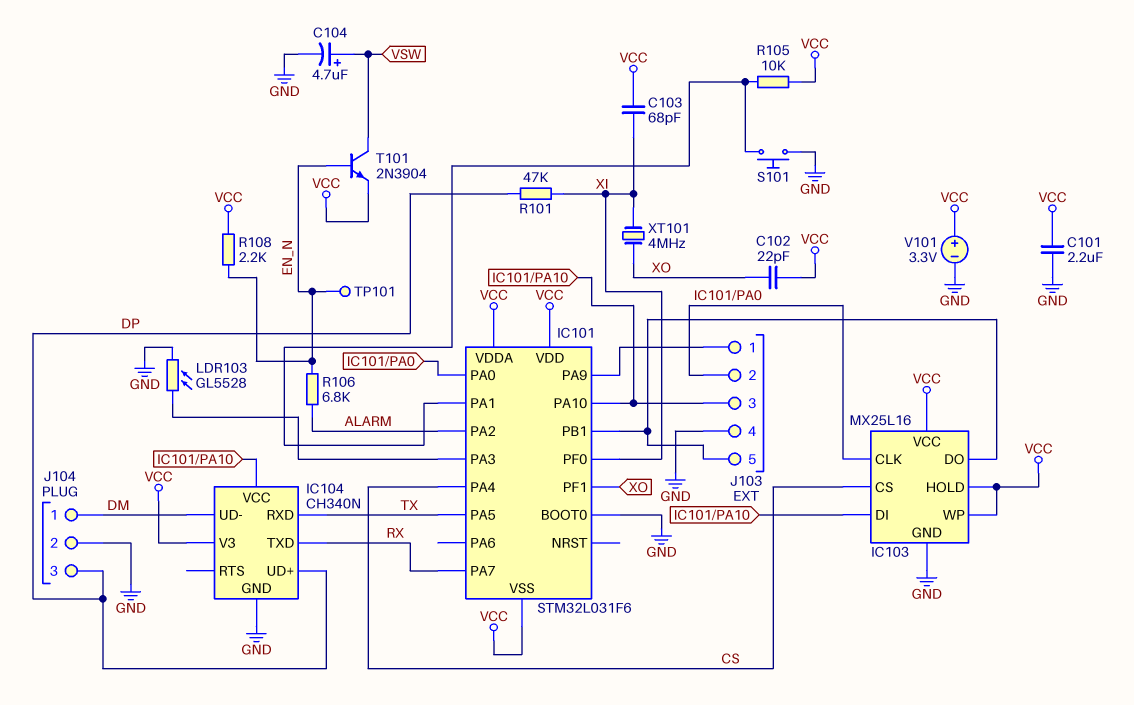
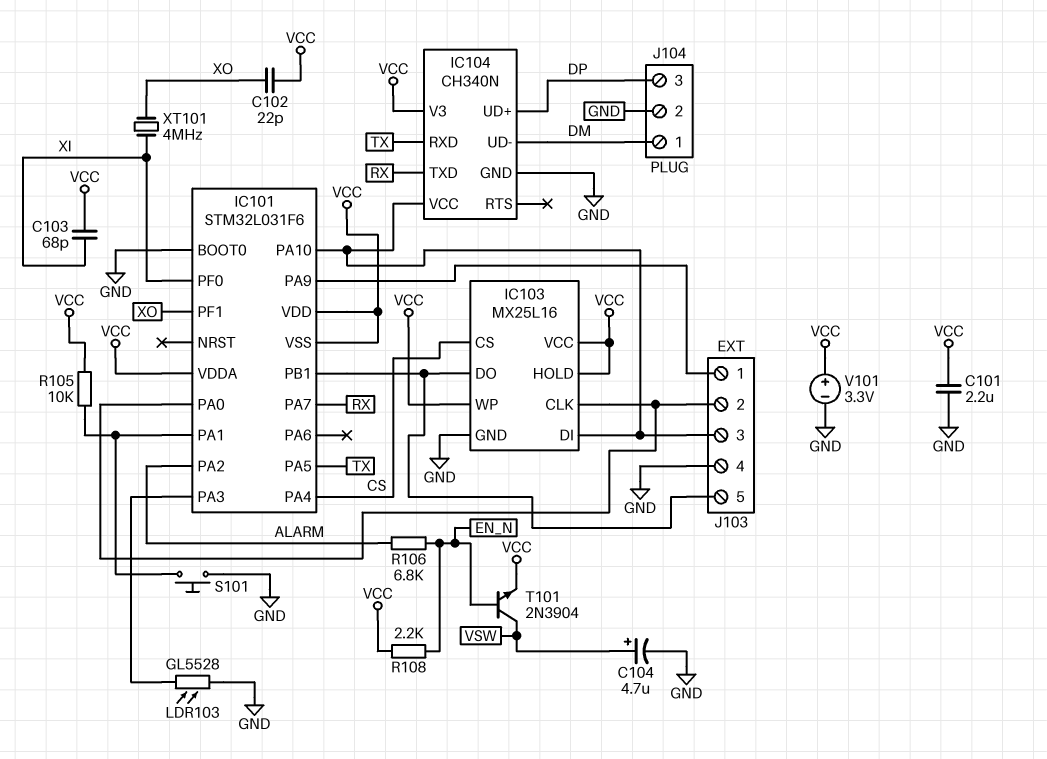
R101: 47k (DP, XI) -> none
TP101: test point (EN_N) -> none

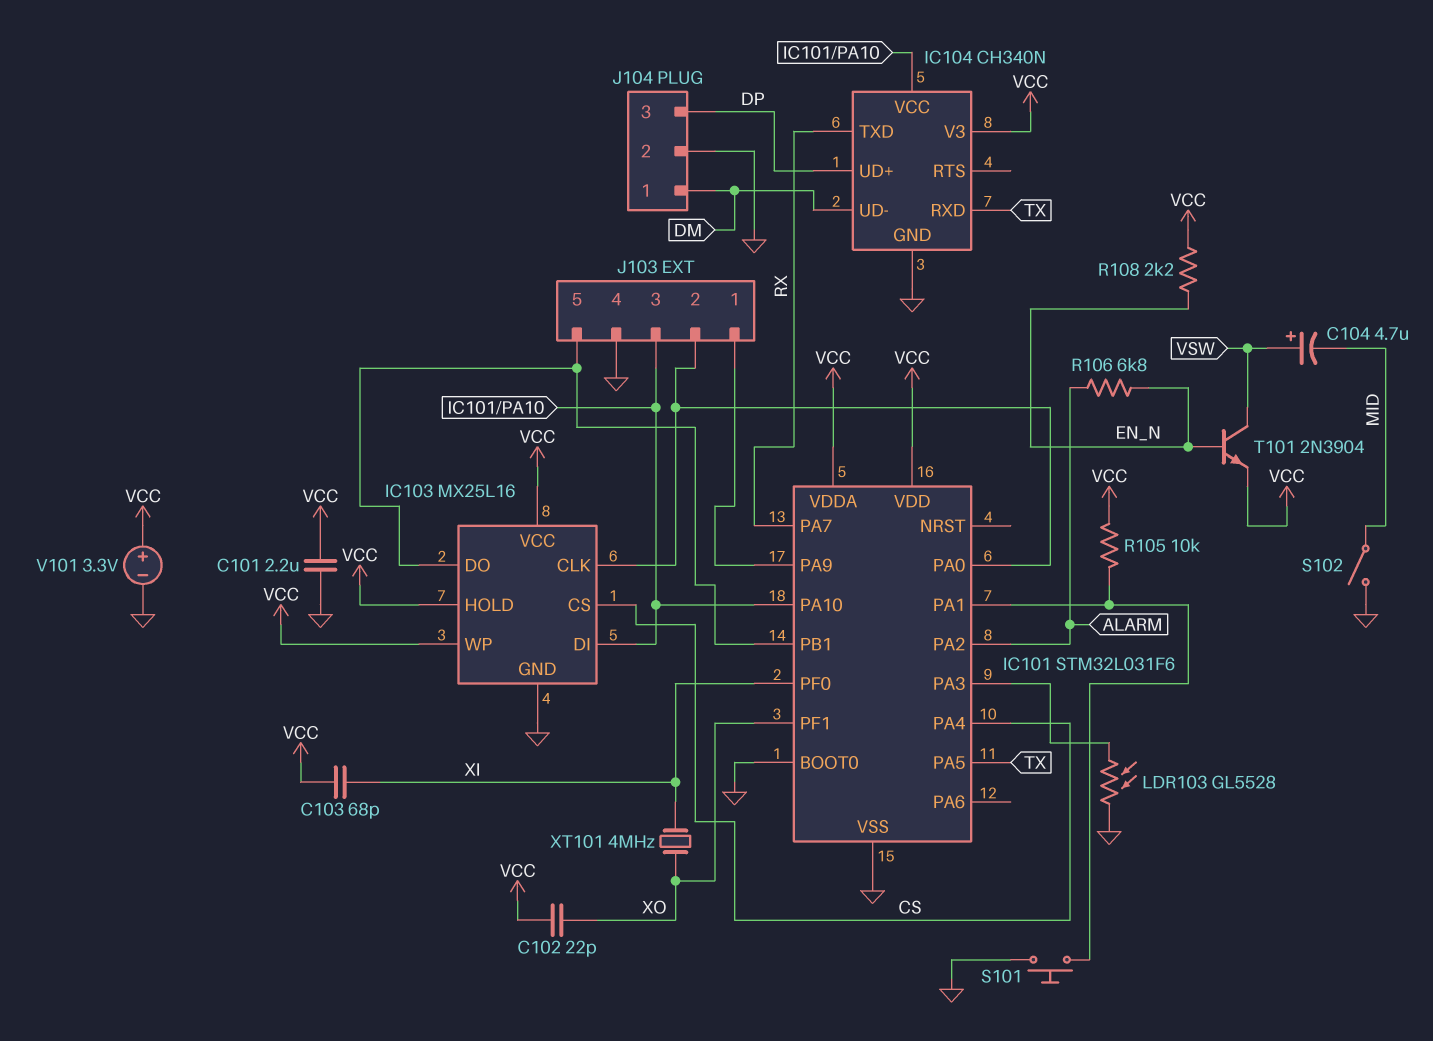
C104: 4.7uF (plus VSW, minus GND) -> 4.7uF (plus VSW, minus MID)
IC101 pin VSS: VCC -> GND
S102: none -> switch (GND, MID)

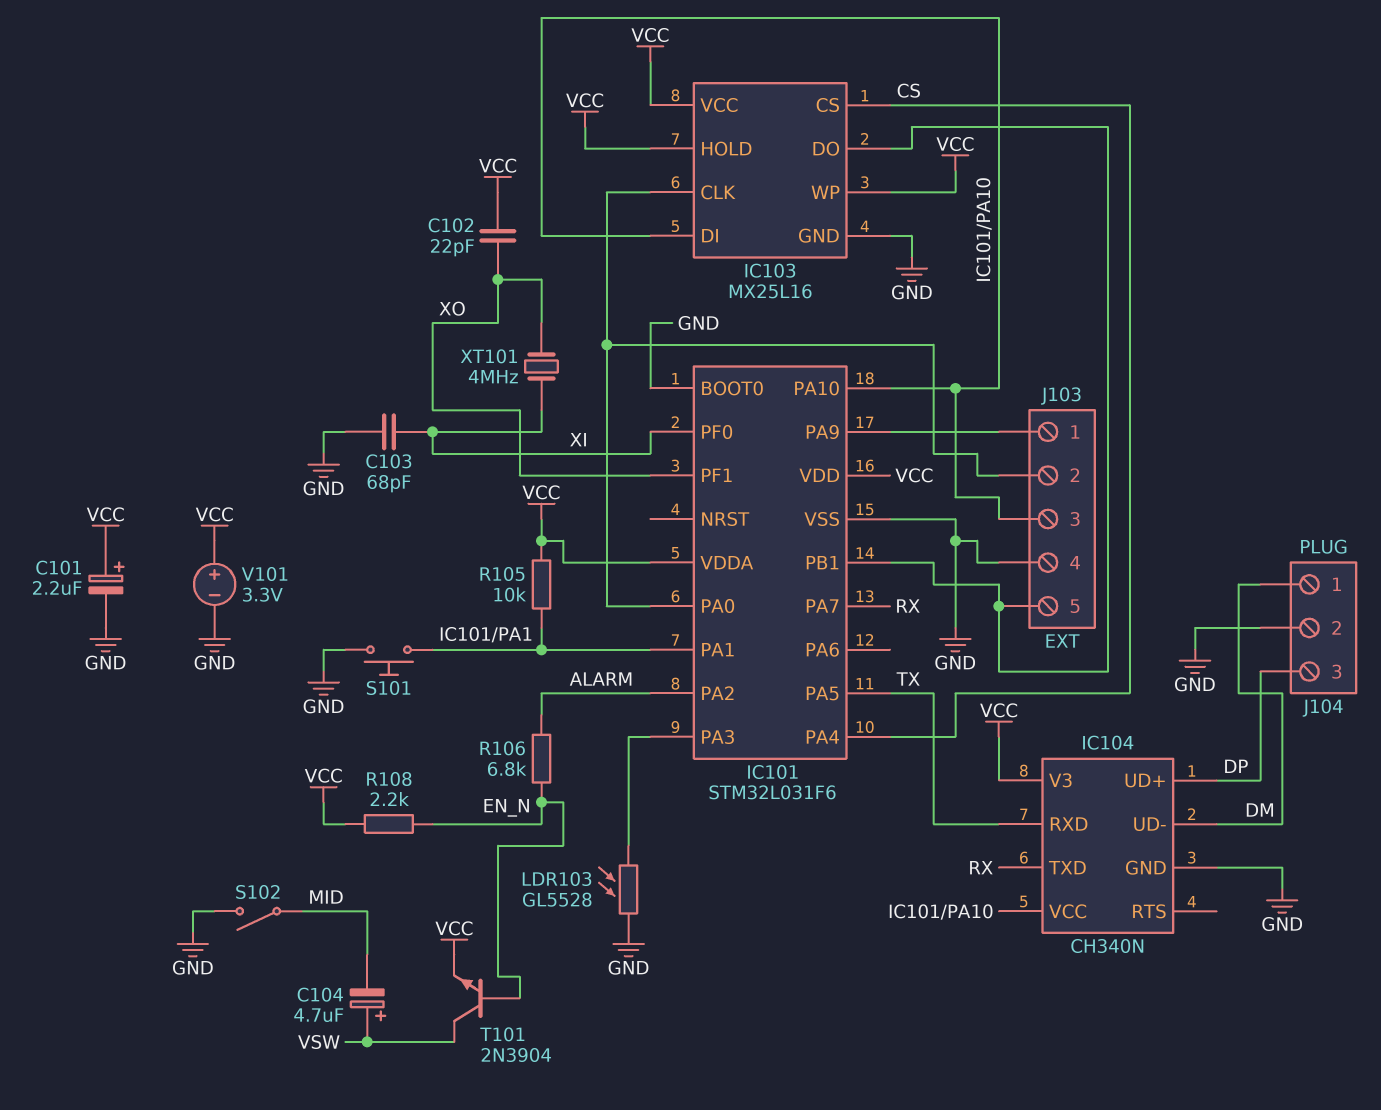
C101: 2.2uF (GND, VCC) -> 2.2uF (plus VCC, minus GND)
C103: 68pF (VCC, XI) -> 68pF (GND, XI)

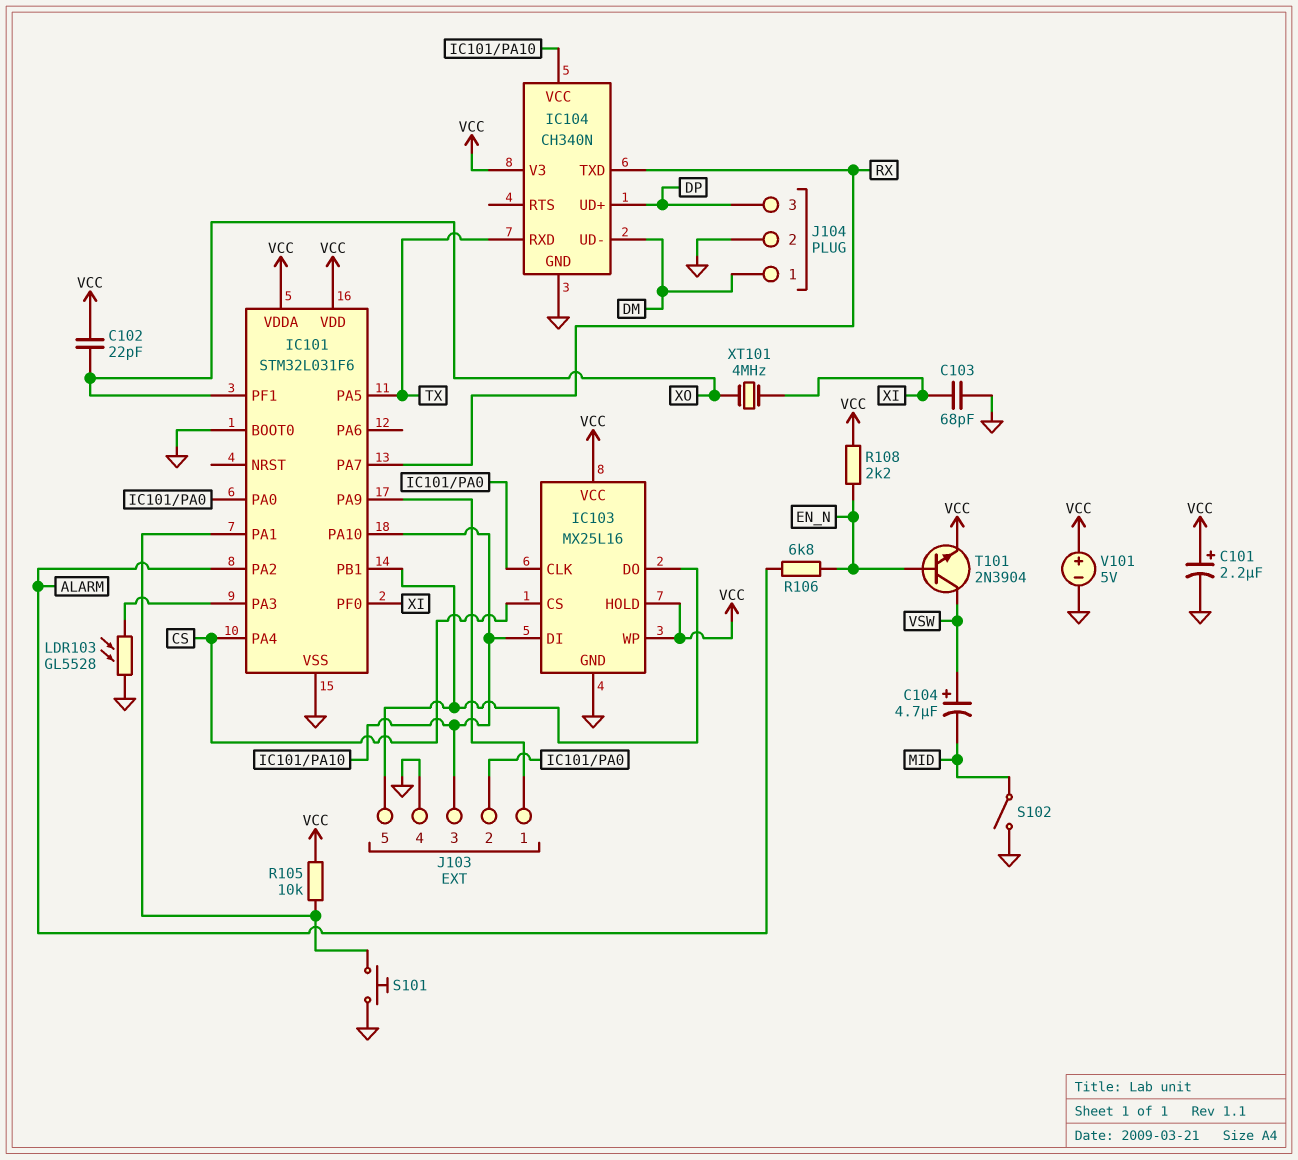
V101: 3.3V (plus VCC, minus GND) -> 5V (plus VCC, minus GND)

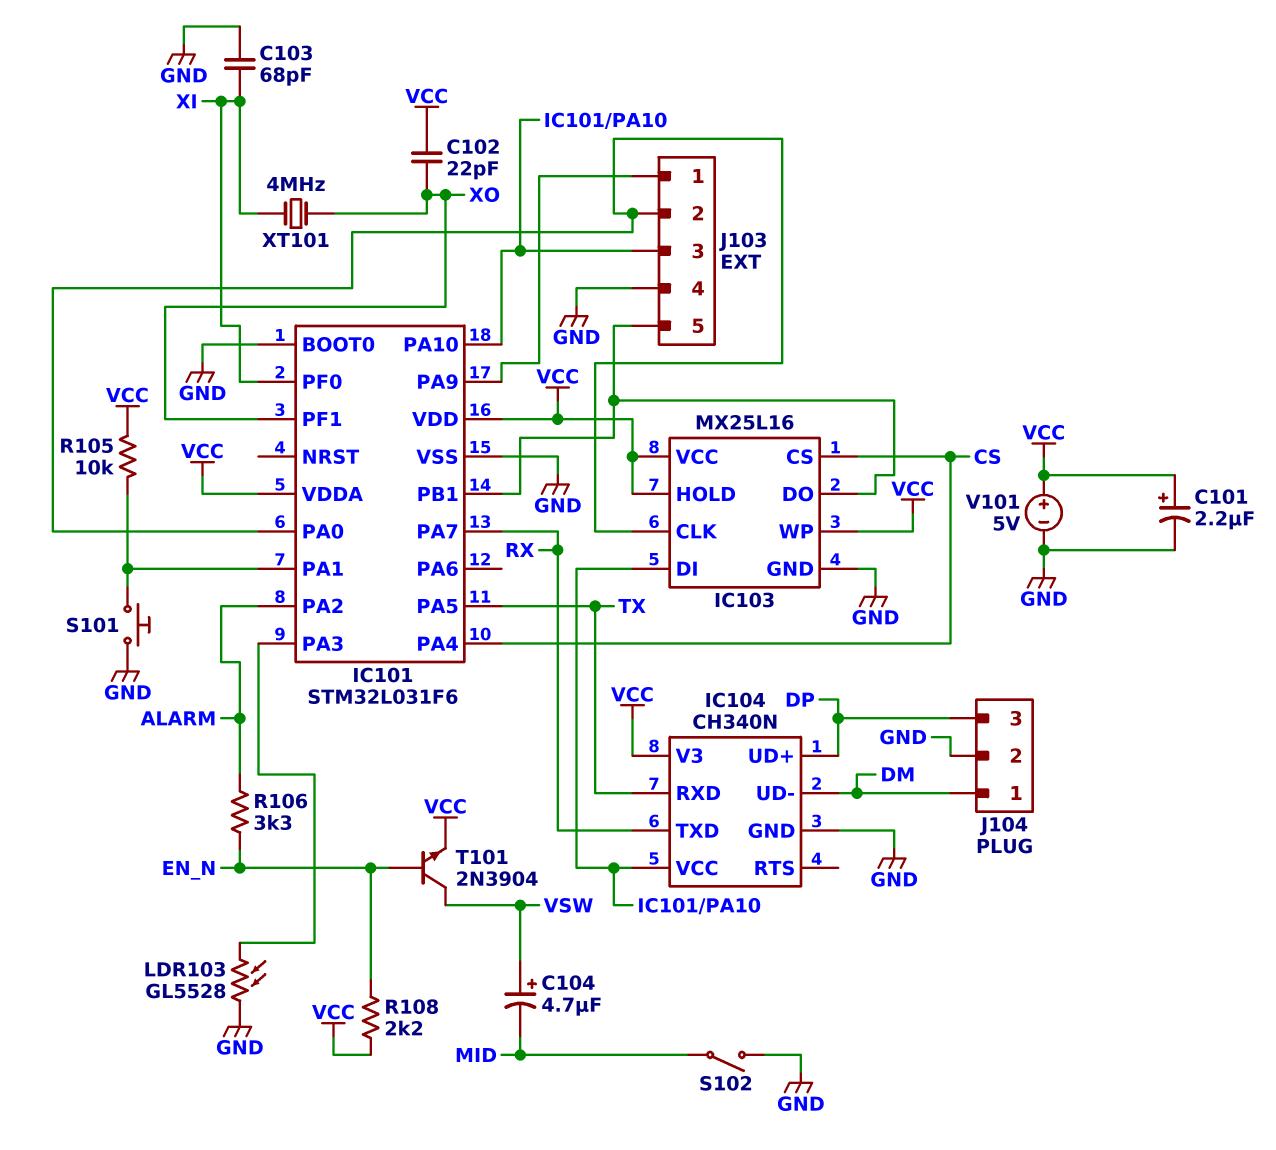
R106: 6.8k (ALARM, EN_N) -> 3.3k (ALARM, EN_N)

